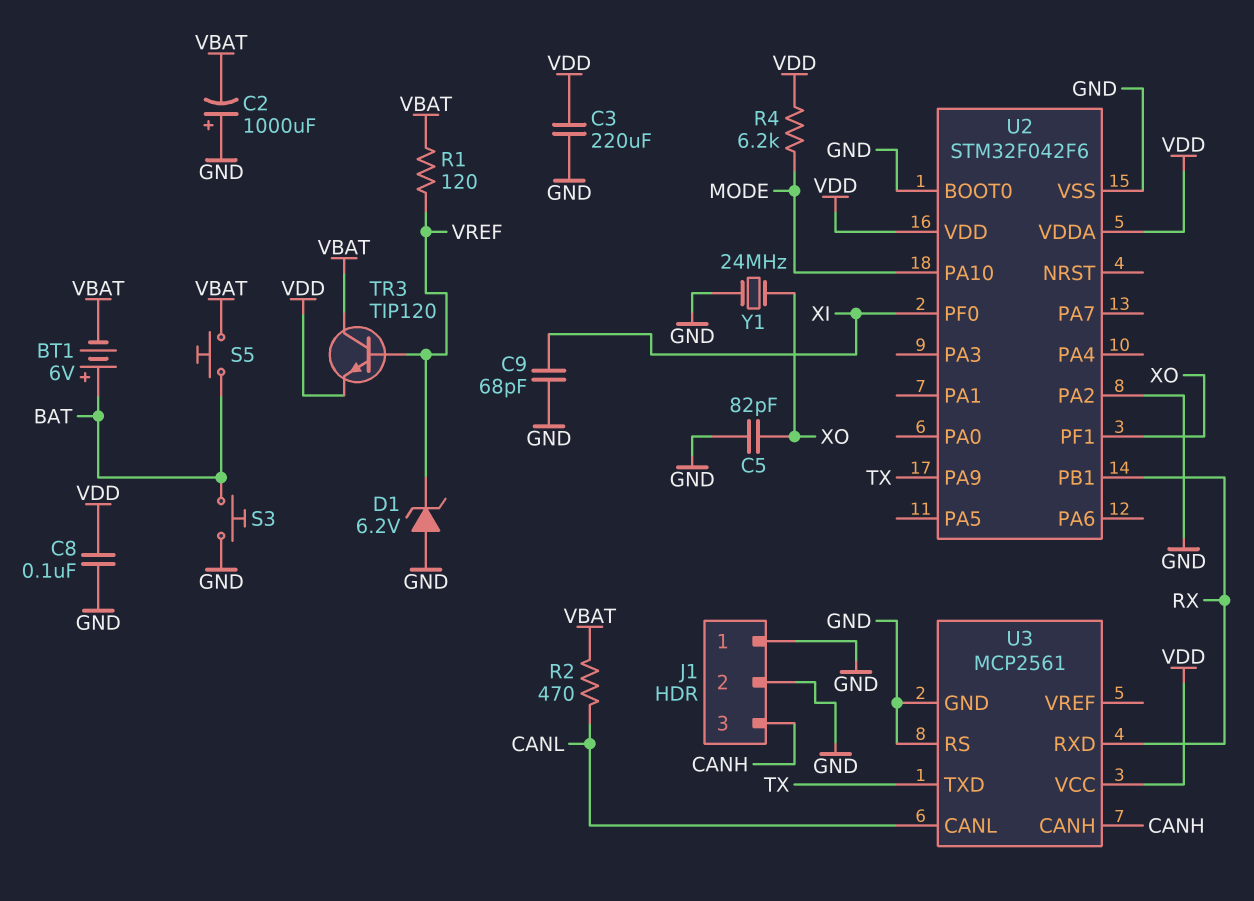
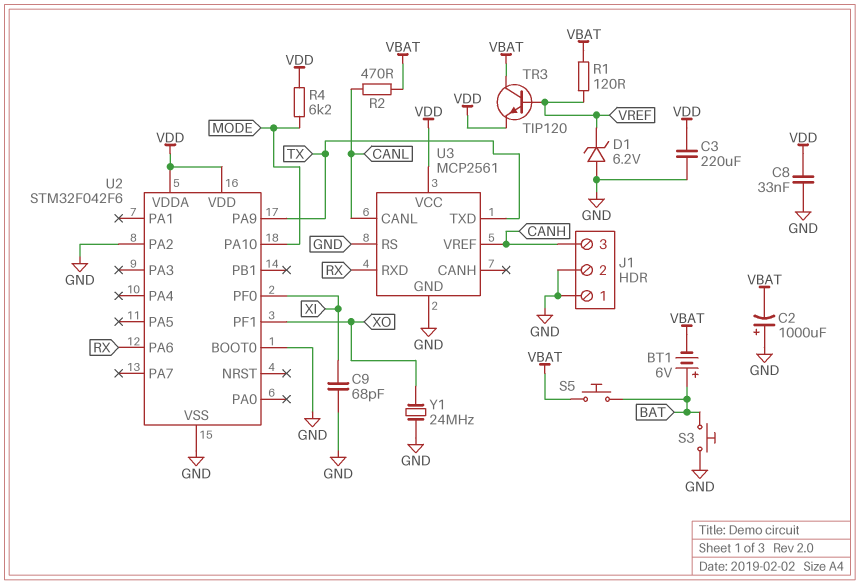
C5: 82pF (GND, XO) -> none
C8: 100nF (GND, VDD) -> 33nF (GND, VDD)
U2 pin PA6: none -> RX
U2 pin PB1: RX -> none
U3 pin CANH: CANH -> none
U3 pin VREF: none -> CANH

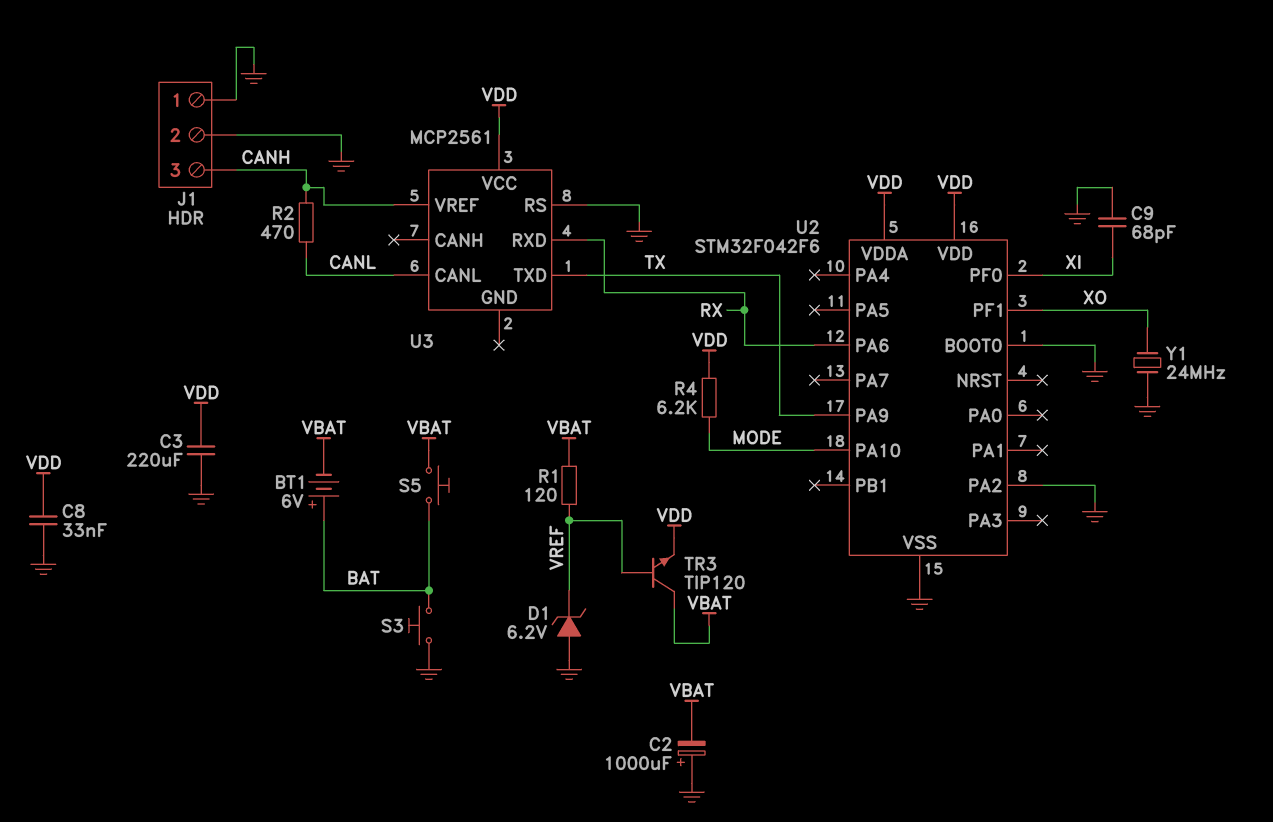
R2: 470 (CANL, VBAT) -> 470 (CANH, CANL)
U3 pin GND: GND -> none

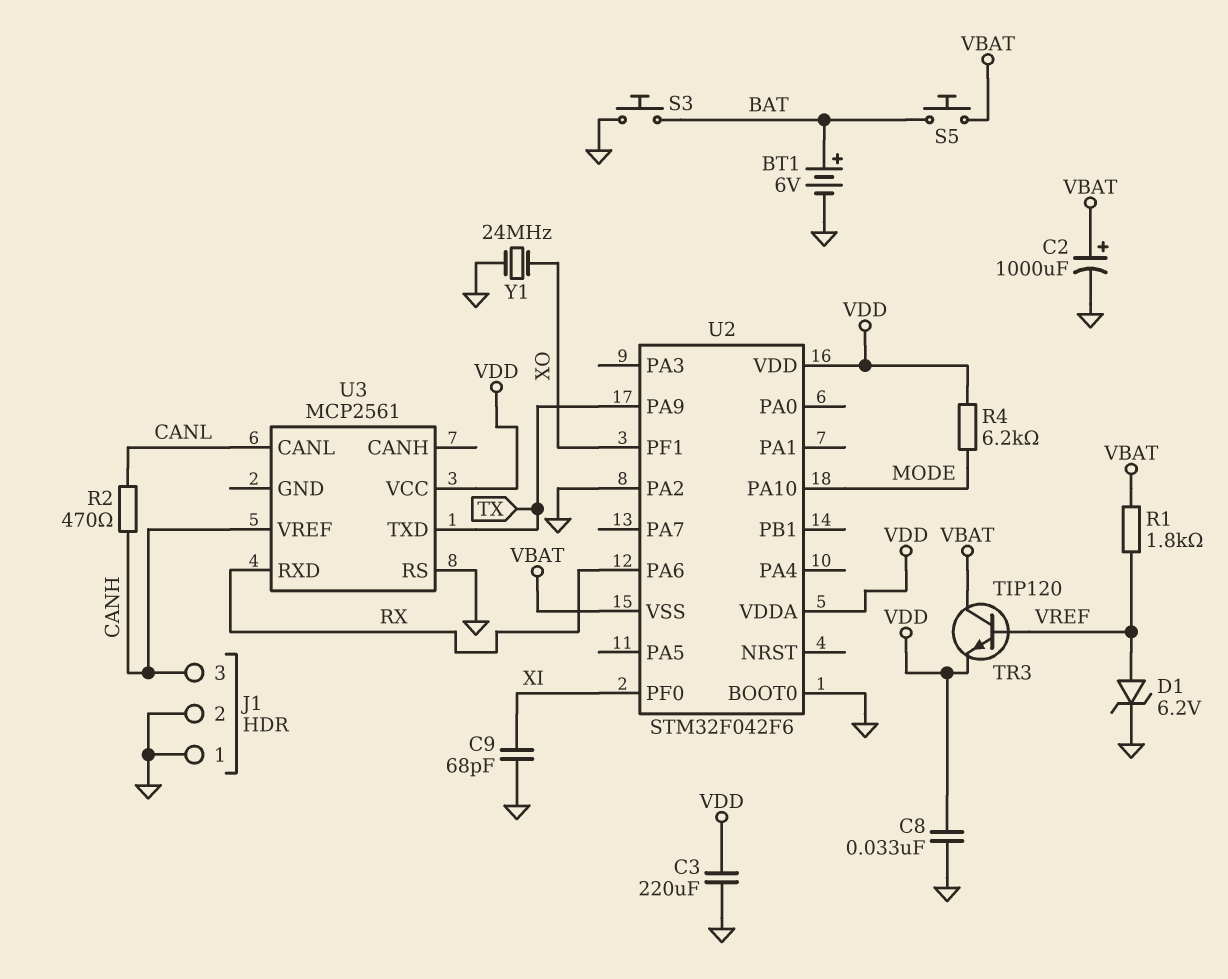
BT1: 6V (plus BAT, minus VBAT) -> 6V (plus BAT, minus GND)
C2: 1000uF (plus GND, minus VBAT) -> 1000uF (plus VBAT, minus GND)
D1: zener 6.2V (A GND, K VREF) -> zener 6.2V (A VREF, K GND)
R1: 120 (VBAT, VREF) -> 1.8k (VBAT, VREF)
U2 pin VSS: GND -> VBAT

